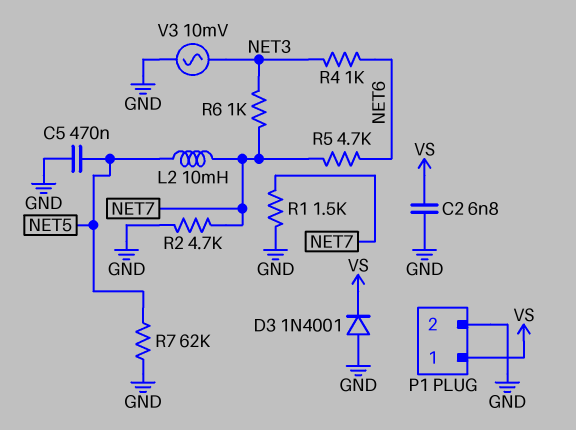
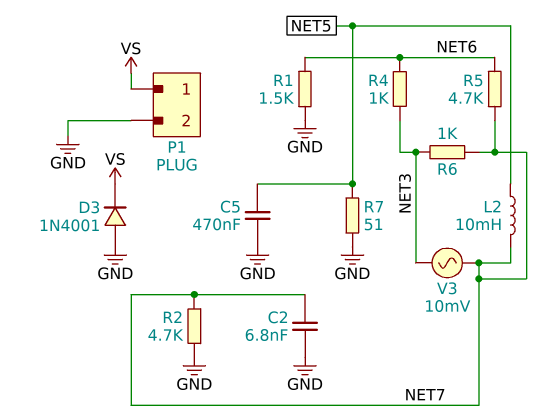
C2: 6.8nF (GND, VS) -> 6.8nF (GND, NET7)
R1: 1.5k (GND, NET7) -> 1.5k (GND, NET6)
R7: 62k (GND, NET5) -> 51 (GND, NET5)
V3: AC 10mV (GND, NET3) -> AC 10mV (NET3, NET7)

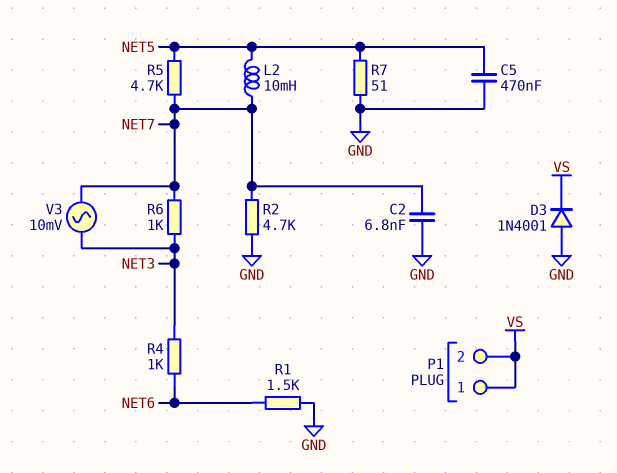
P1 pin 2: GND -> VS
R5: 4.7k (NET6, NET7) -> 4.7k (NET5, NET7)

